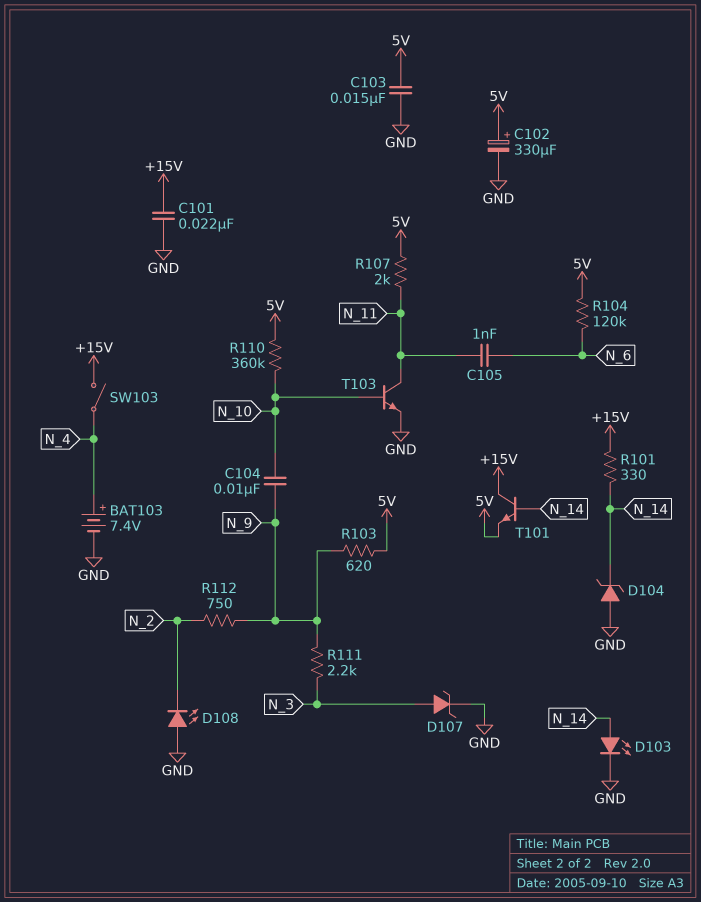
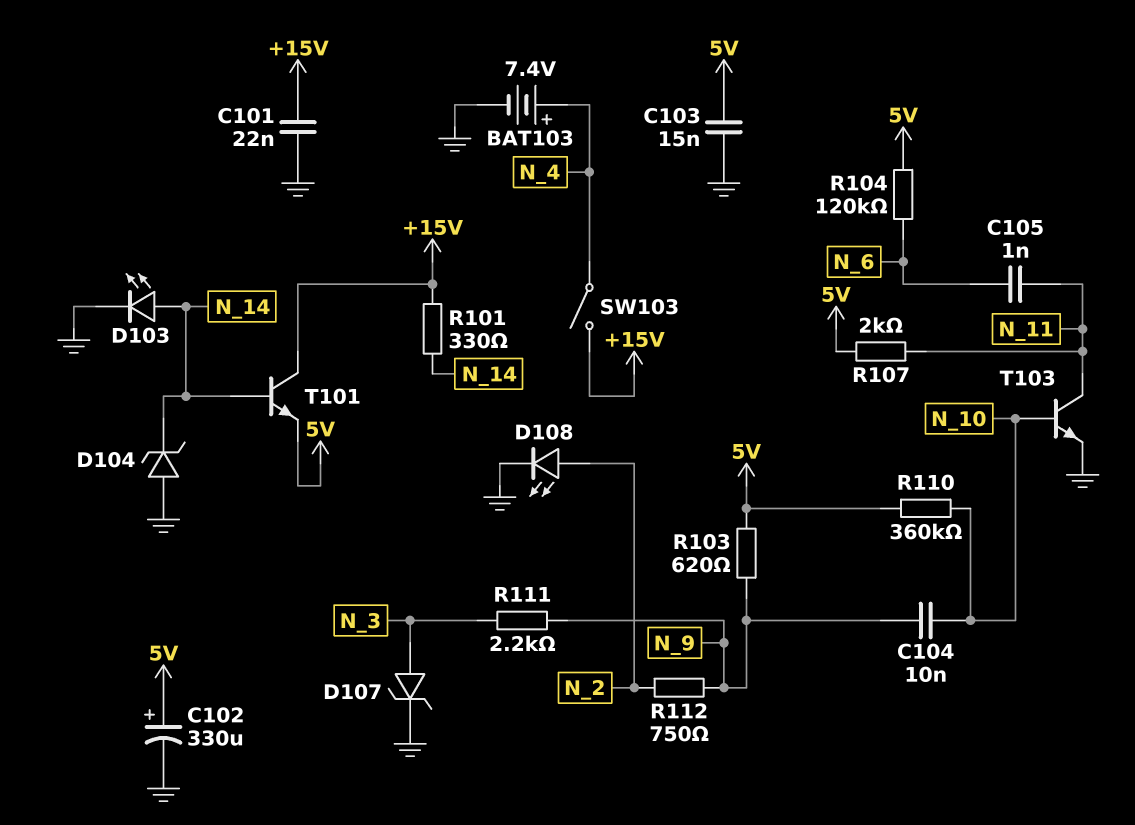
D108: LED (A GND, K N_2) -> LED (A N_2, K GND)

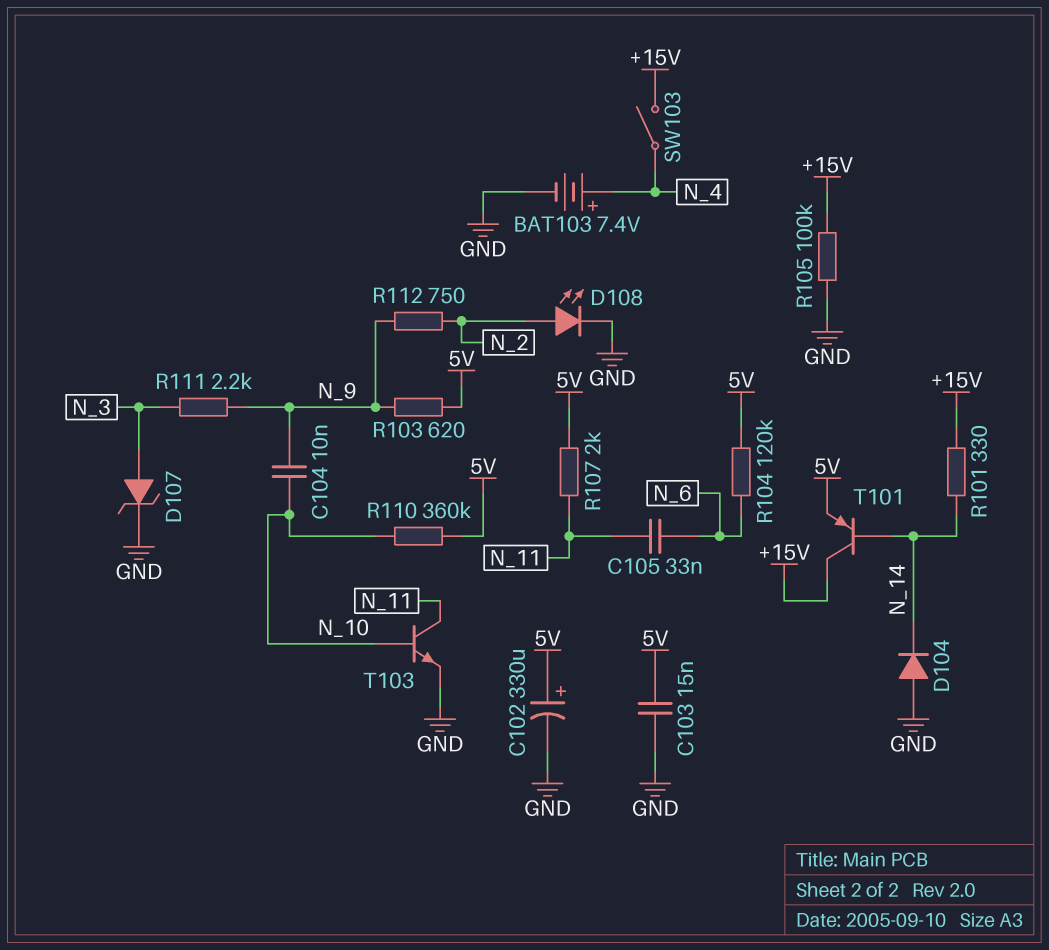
C101: 22nF (+15V, GND) -> none
C105: 1nF (N_6, N_11) -> 33nF (N_6, N_11)
D103: LED (A N_14, K GND) -> none
D104: zener (A GND, K N_14) -> diode (A GND, K N_14)
R105: none -> 100k (+15V, GND)
T101: NPN (B N_14, C +15V, E 5V) -> PNP (B N_14, C +15V, E 5V)

